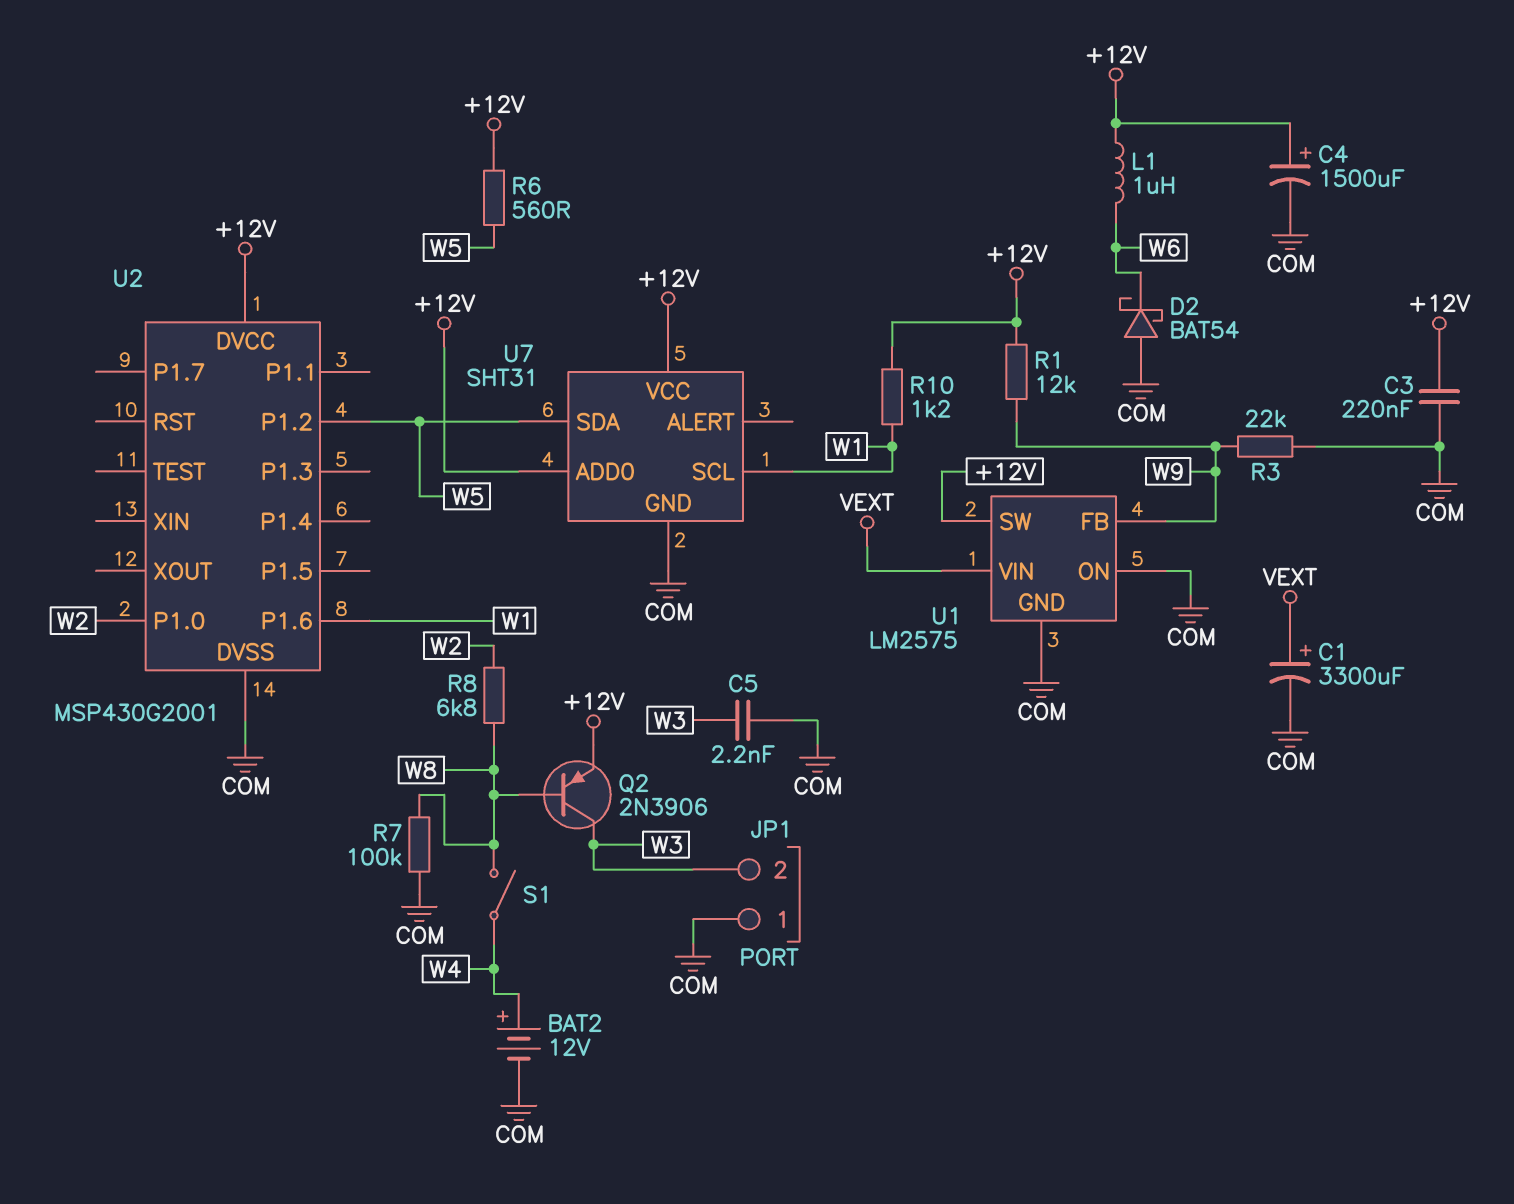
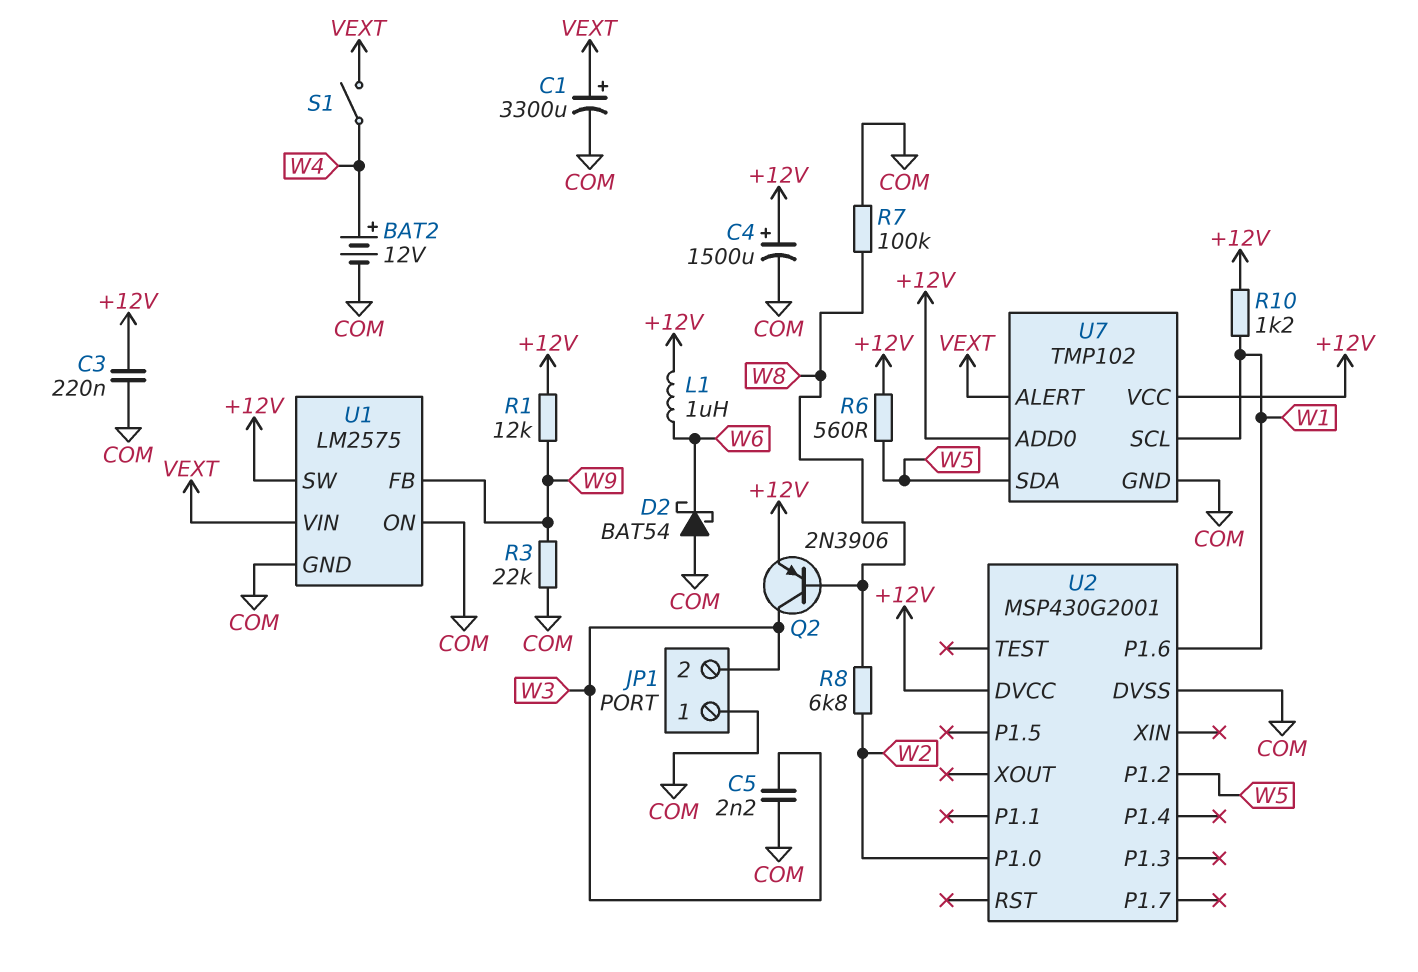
S1: switch (W4, W8) -> switch (VEXT, W4)
U7: SHT31 -> TMP102
U7 pin ALERT: none -> VEXT

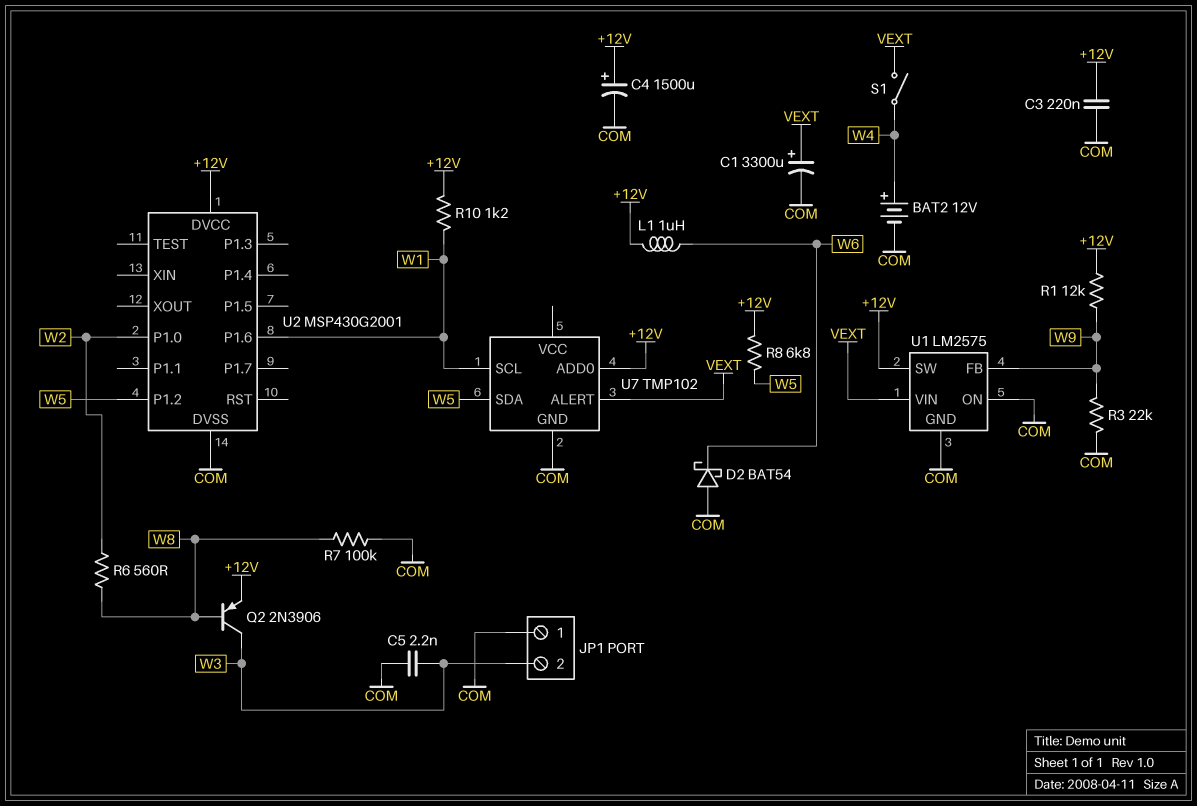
R6: 560 (+12V, W5) -> 560 (W2, W8)
R8: 6.8k (W2, W8) -> 6.8k (+12V, W5)
U7 pin VCC: +12V -> none

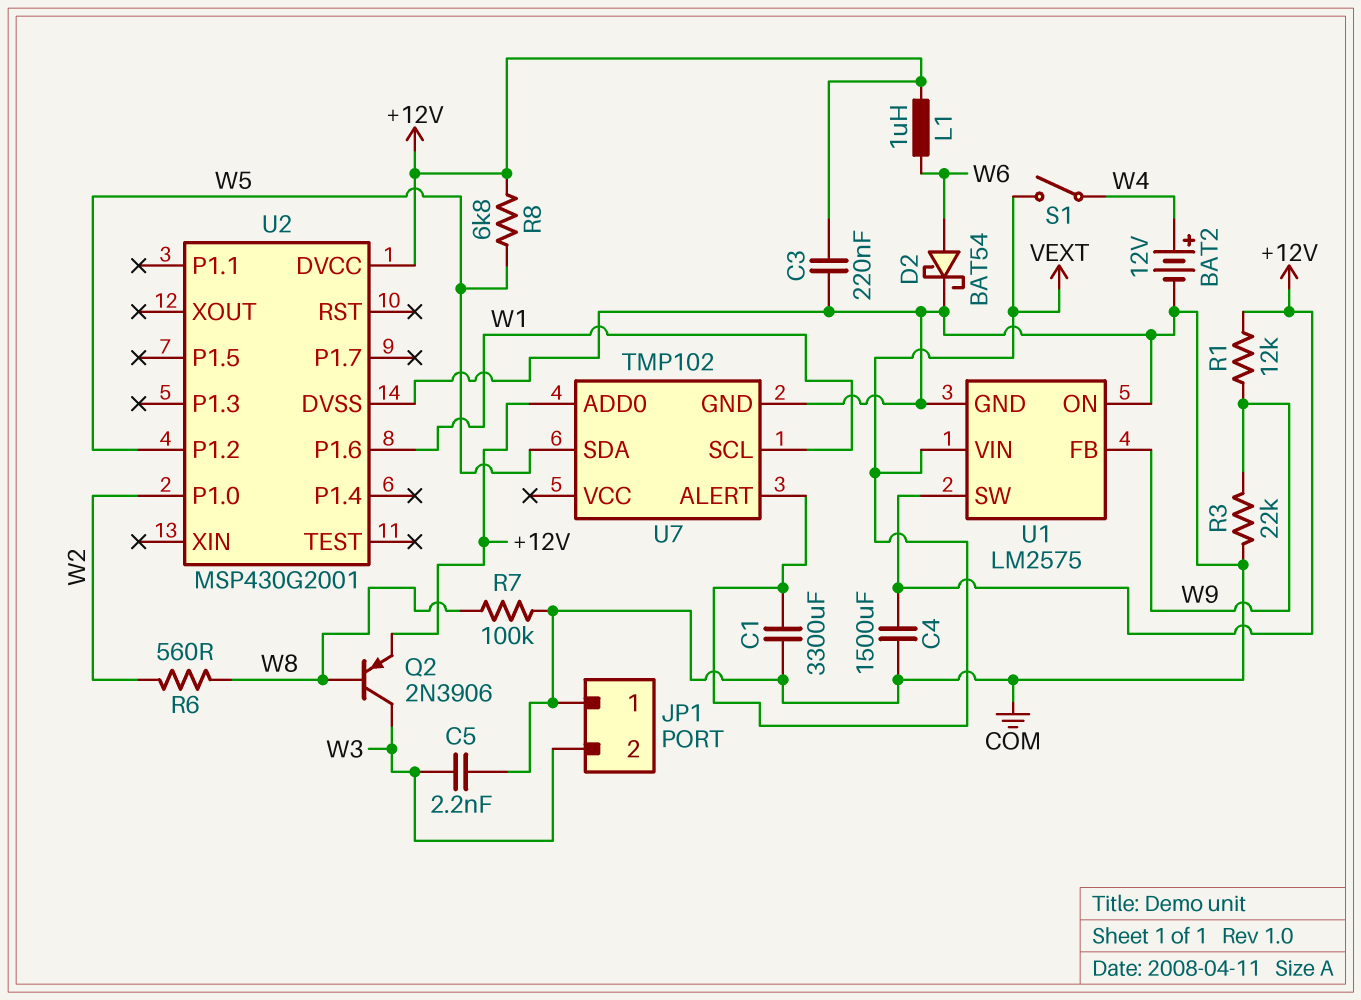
C1: 3300uF (plus VEXT, minus COM) -> 3300uF (COM, VEXT)
C4: 1500uF (plus +12V, minus COM) -> 1500uF (+12V, COM)
D2: schottky BAT54 (A COM, K W6) -> schottky BAT54 (A W6, K COM)
R10: 1.2k (+12V, W1) -> none

